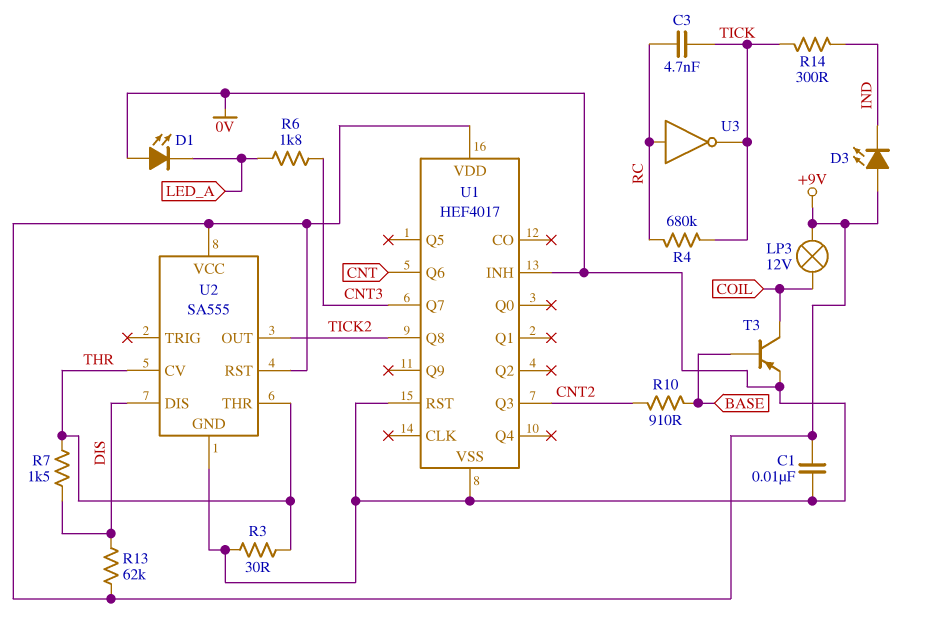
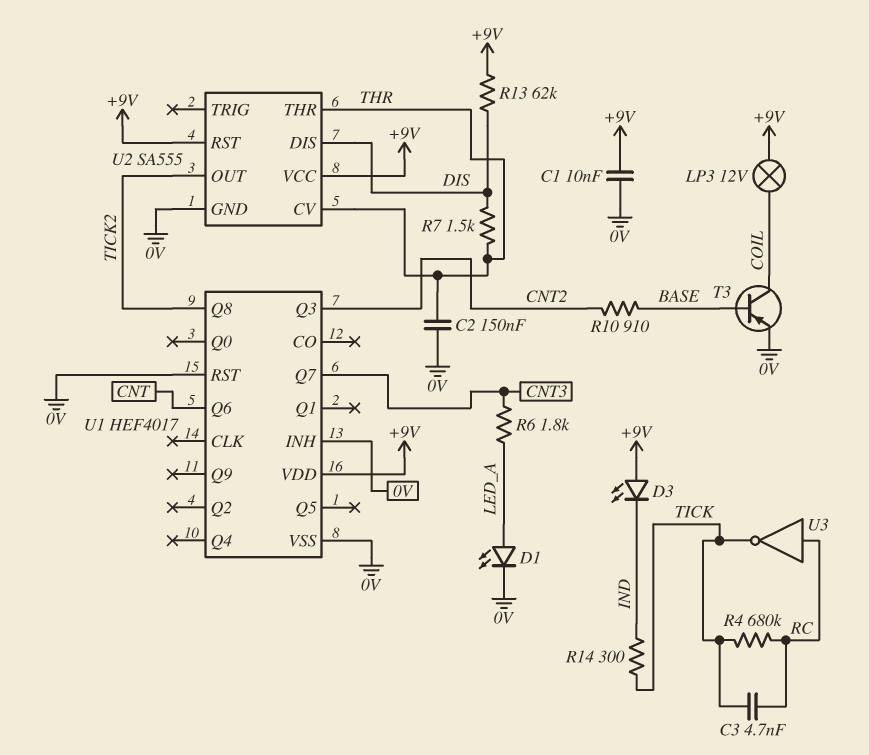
C2: none -> 150nF (0V, THR)
D1: LED (A 0V, K LED_A) -> LED (A LED_A, K 0V)
R3: 30 (0V, THR) -> none

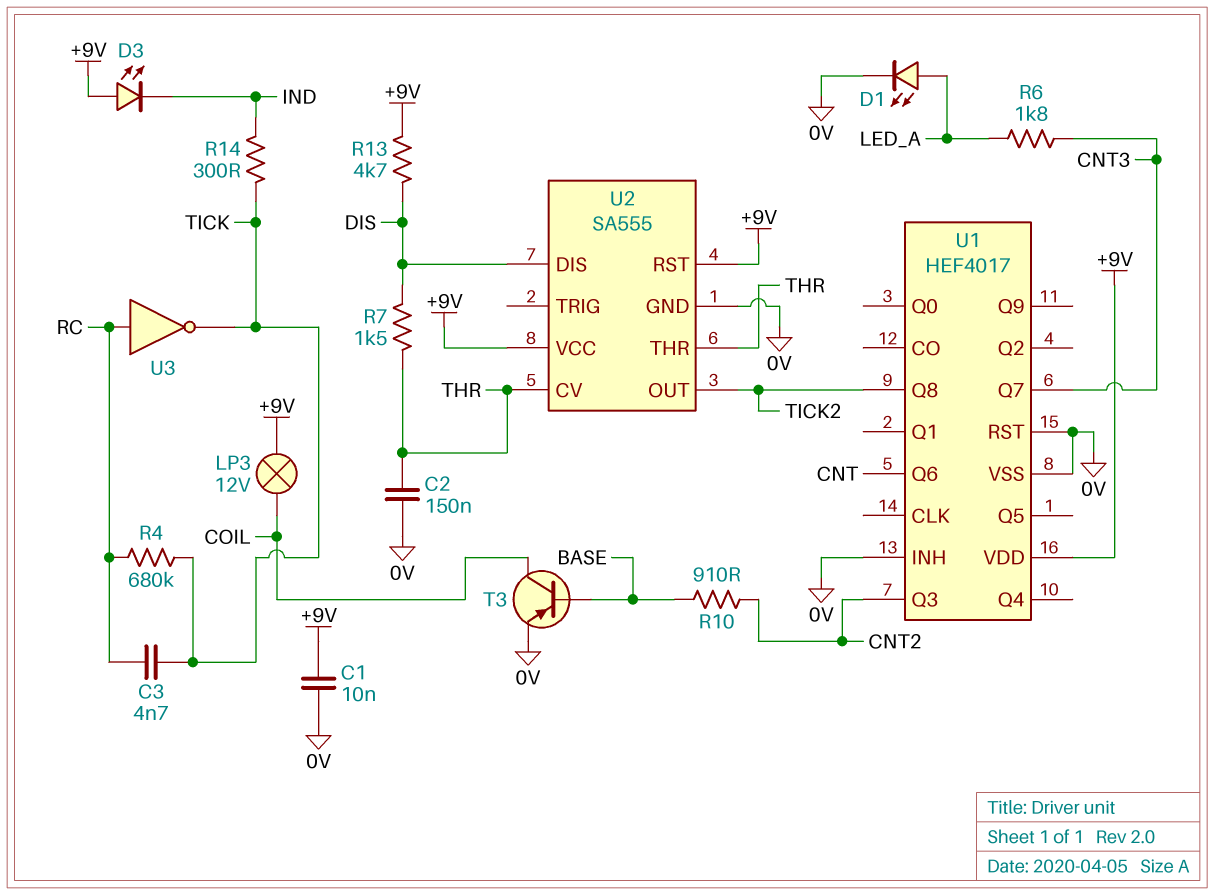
R13: 62k (+9V, DIS) -> 4.7k (+9V, DIS)

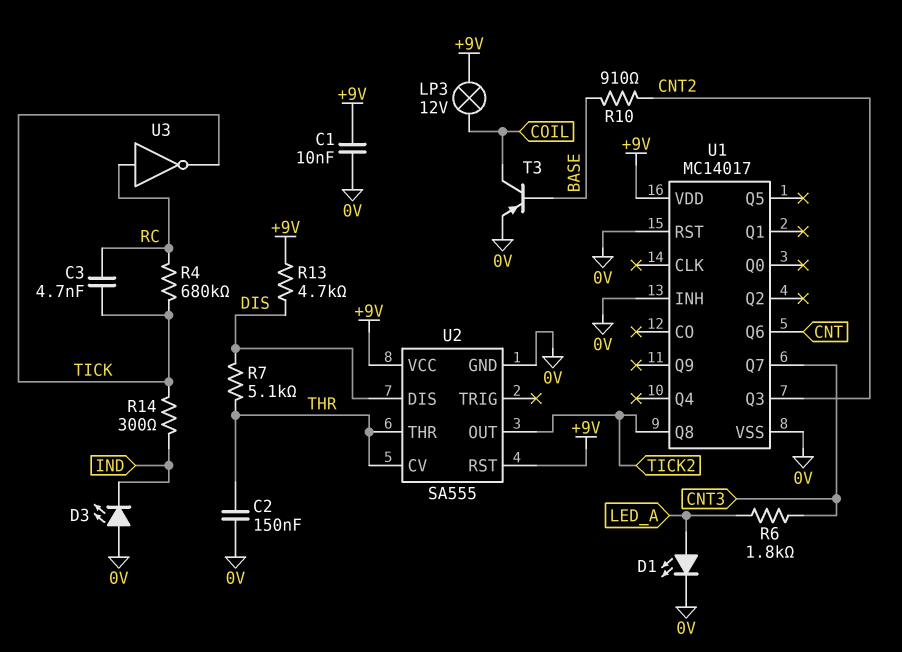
D3: LED (A +9V, K IND) -> LED (A 0V, K IND)
R7: 1.5k (DIS, THR) -> 5.1k (DIS, THR)
U1: HEF4017 -> MC14017

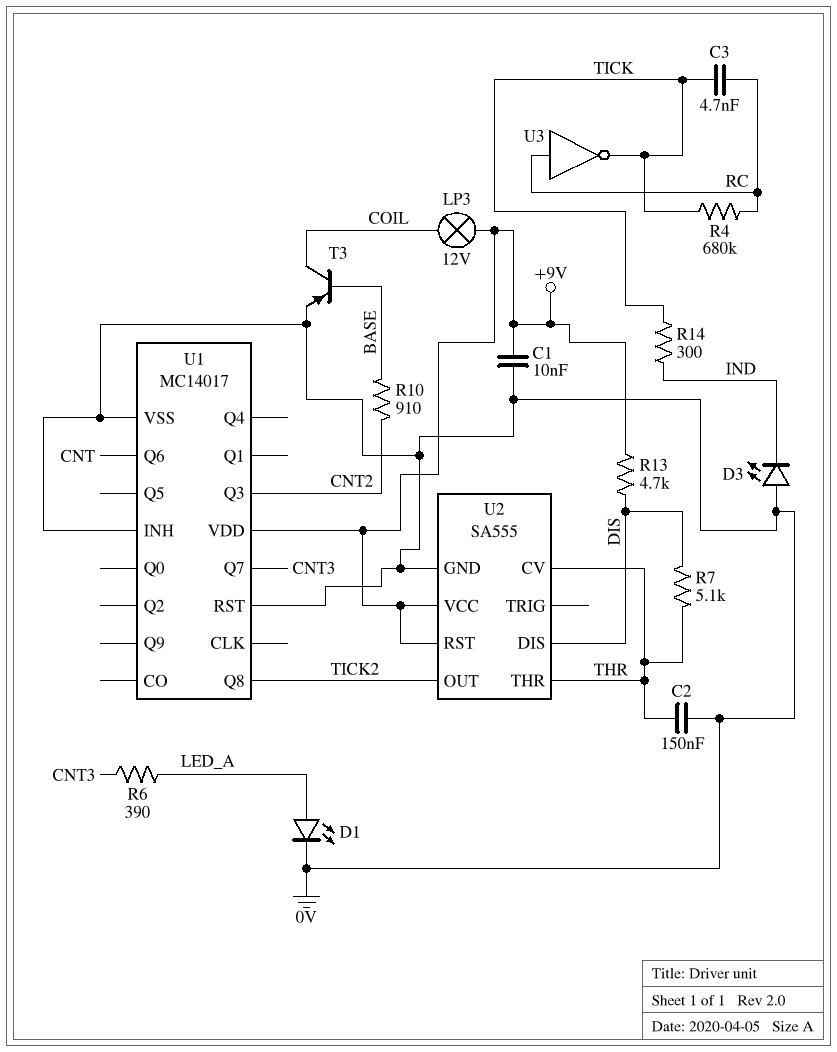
R6: 1.8k (CNT3, LED_A) -> 390 (CNT3, LED_A)

